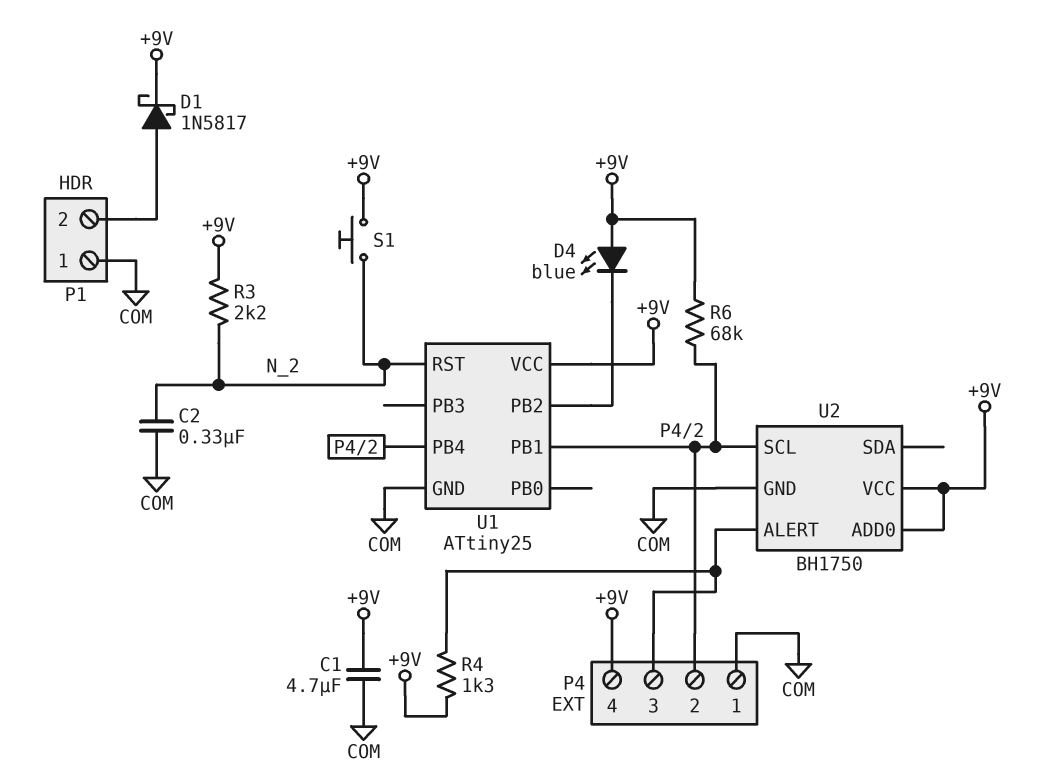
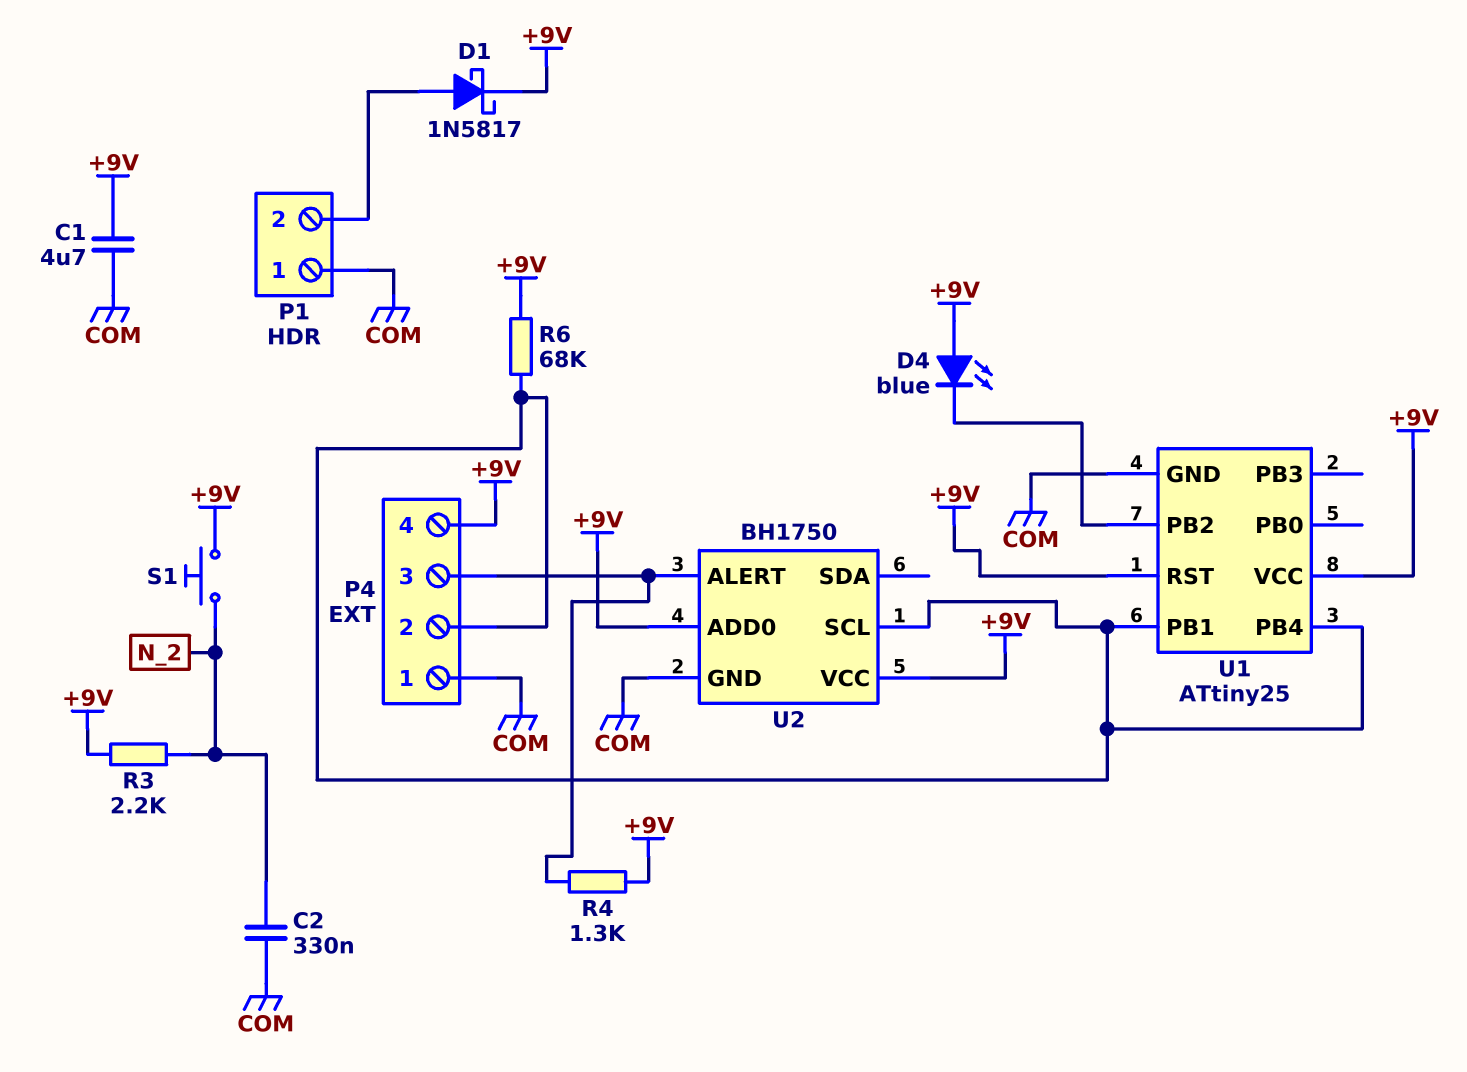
U1 pin RST: N_2 -> +9V

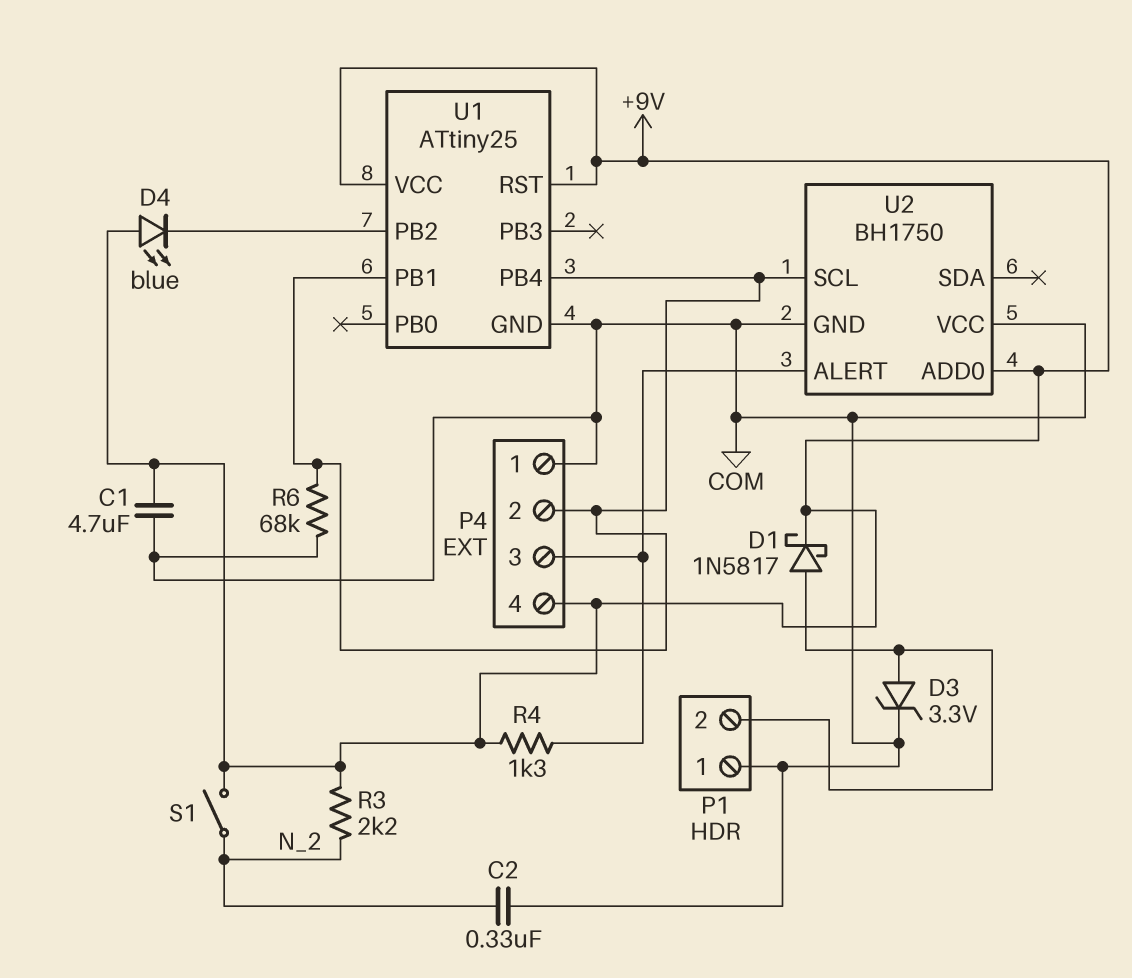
D3: none -> zener 3.3V (A P1/2, K COM)
R6: 68k (+9V, P4/2) -> 68k (COM, P4/2)
S1: button (+9V, N_2) -> switch (+9V, N_2)
U2 pin VCC: +9V -> COM

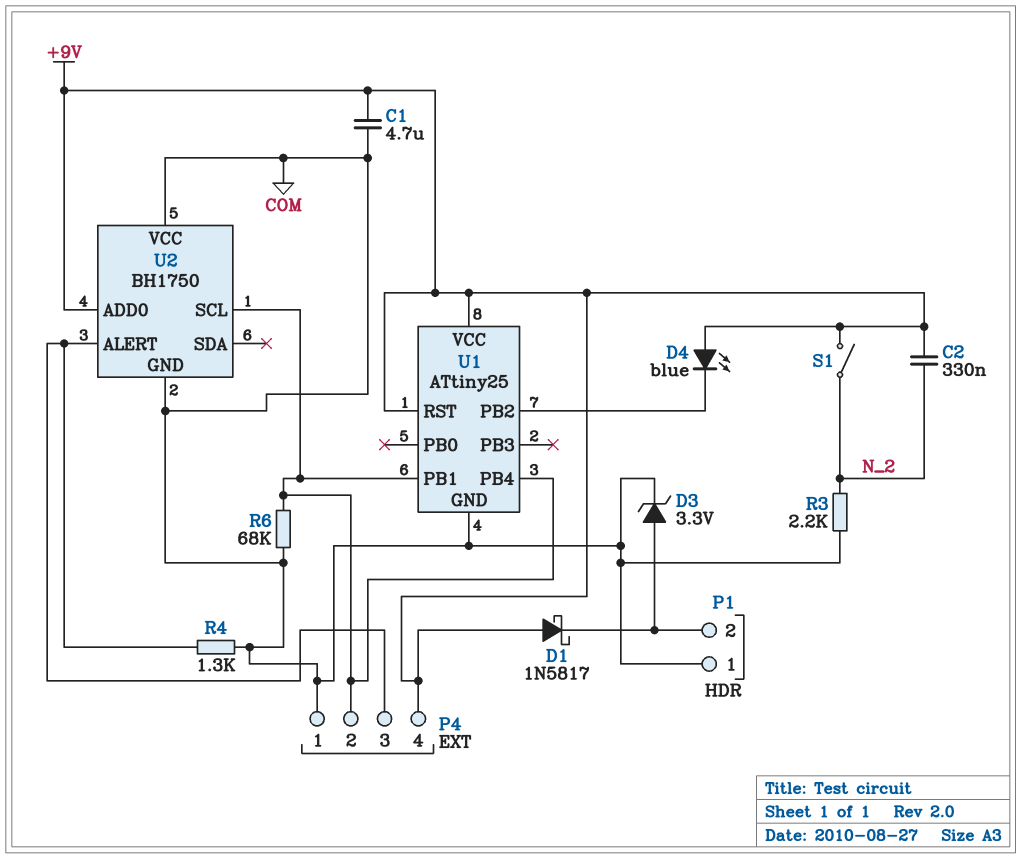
C2: 330nF (COM, N_2) -> 330nF (+9V, N_2)
D1: schottky 1N5817 (A P1/2, K +9V) -> schottky 1N5817 (A +9V, K P1/2)
R3: 2.2k (+9V, N_2) -> 2.2k (COM, N_2)
R4: 1.3k (+9V, P4/3) -> 1.3k (COM, P4/3)

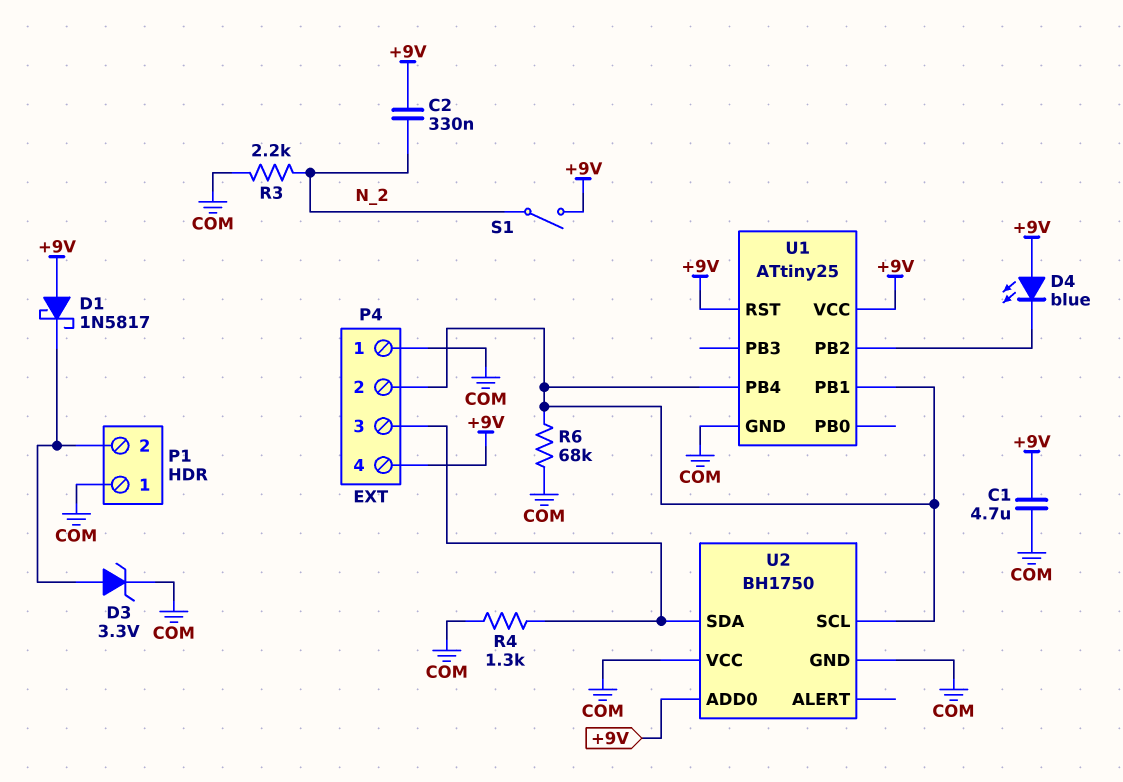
U2 pin ALERT: P4/3 -> none
U2 pin SDA: none -> P4/3

